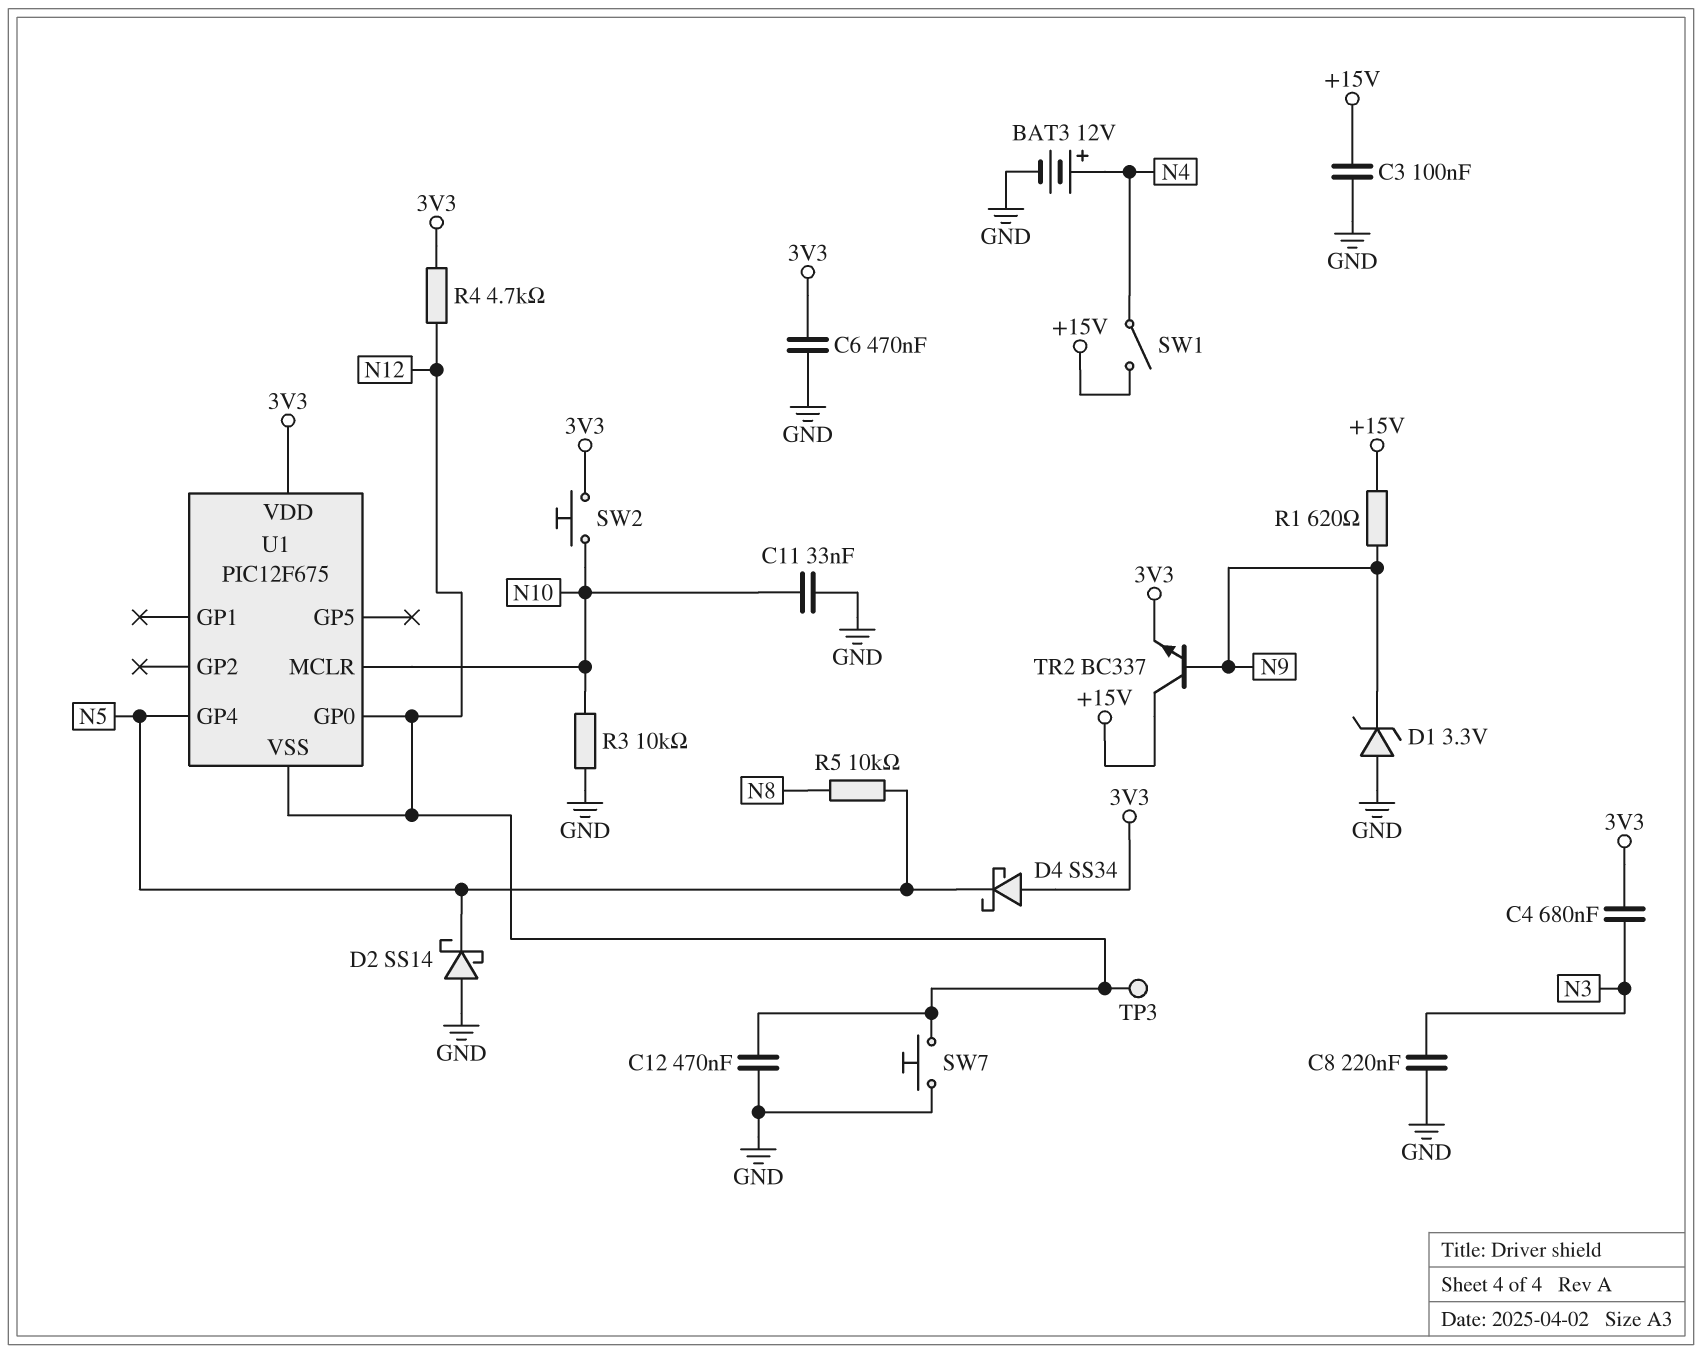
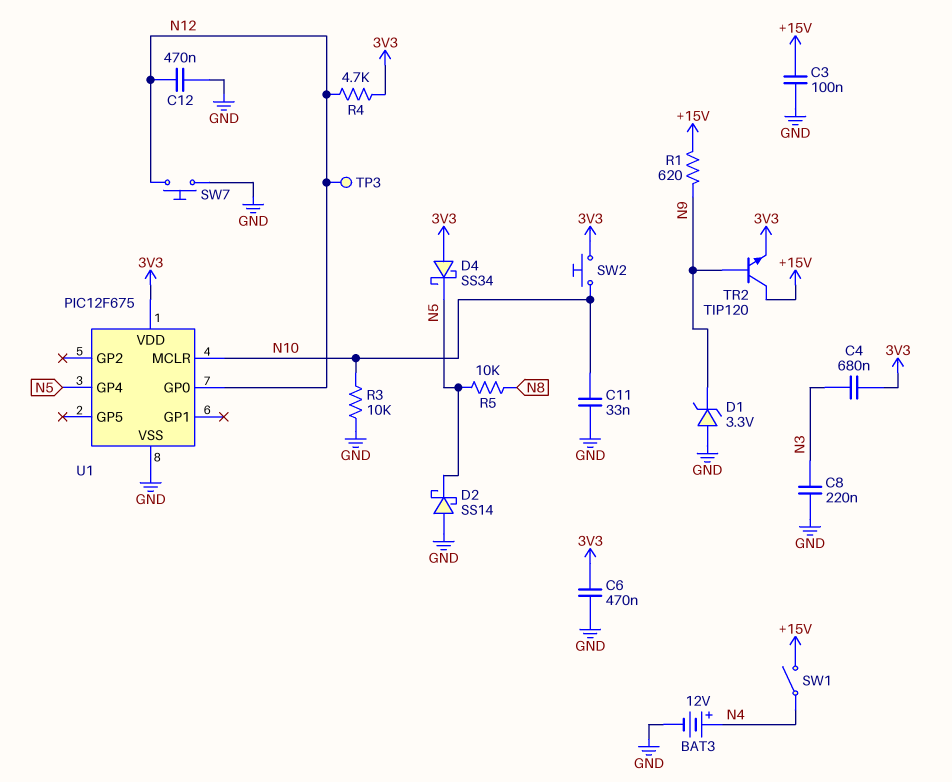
TR2: NPN BC337 (B N9, C +15V, E 3V3) -> NPN TIP120 (B N9, C +15V, E 3V3)
U1 pin VSS: N12 -> GND

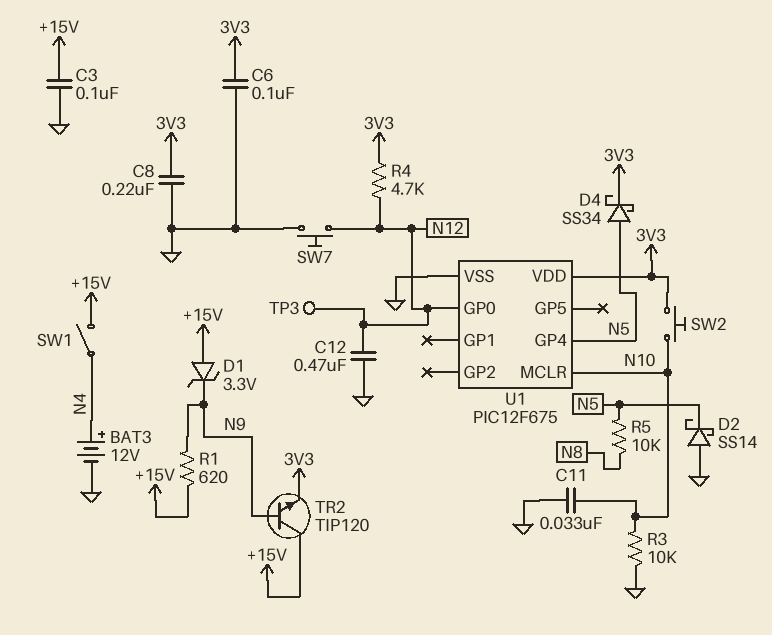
C4: 680nF (3V3, N3) -> none
C6: 470nF (3V3, GND) -> 100nF (3V3, GND)
C8: 220nF (GND, N3) -> 220nF (3V3, GND)
D1: zener 3.3V (A GND, K N9) -> zener 3.3V (A +15V, K N9)
D4: schottky SS34 (A 3V3, K N5) -> schottky SS34 (A N5, K 3V3)

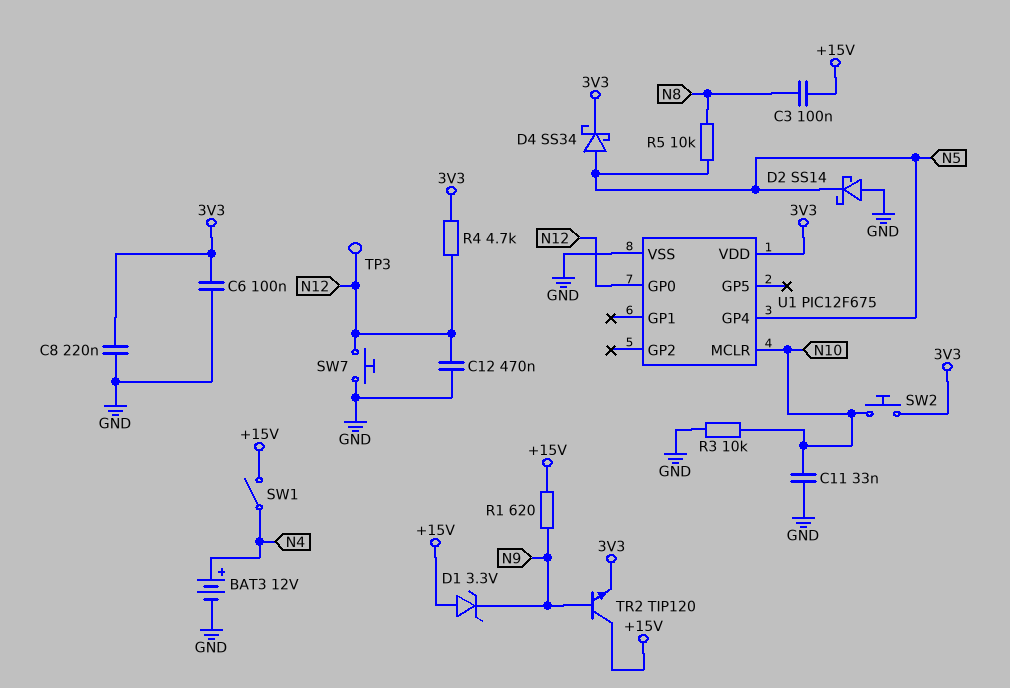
C3: 100nF (+15V, GND) -> 100nF (+15V, N8)

